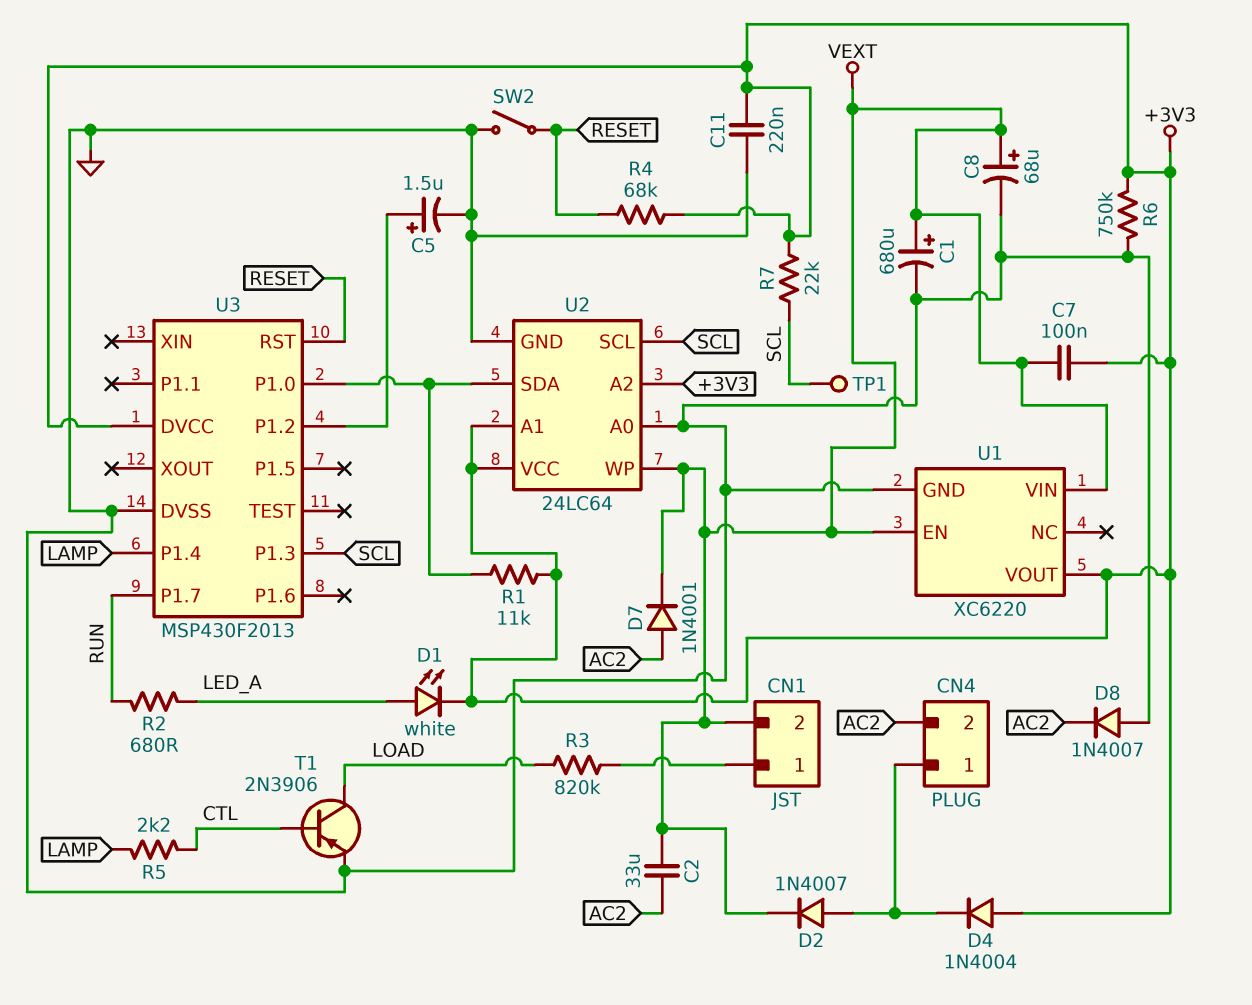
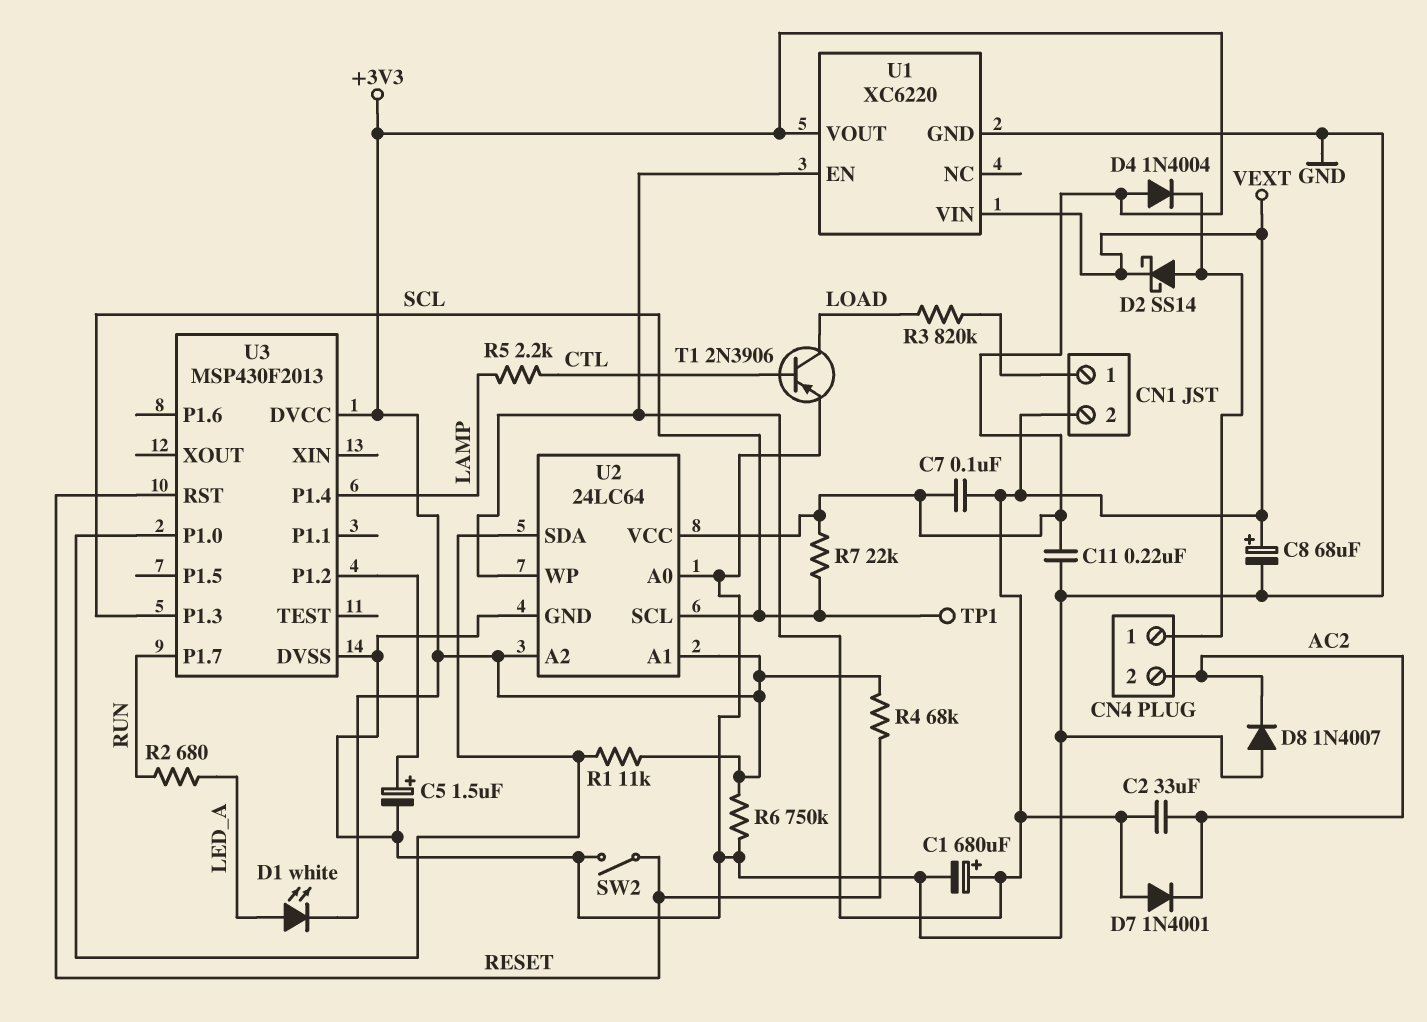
D2: diode 1N4007 (A CN4/1, K VEXT) -> schottky SS14 (A CN4/1, K VEXT)
D7: diode 1N4001 (A AC2, K VEXT) -> diode 1N4001 (A VEXT, K AC2)

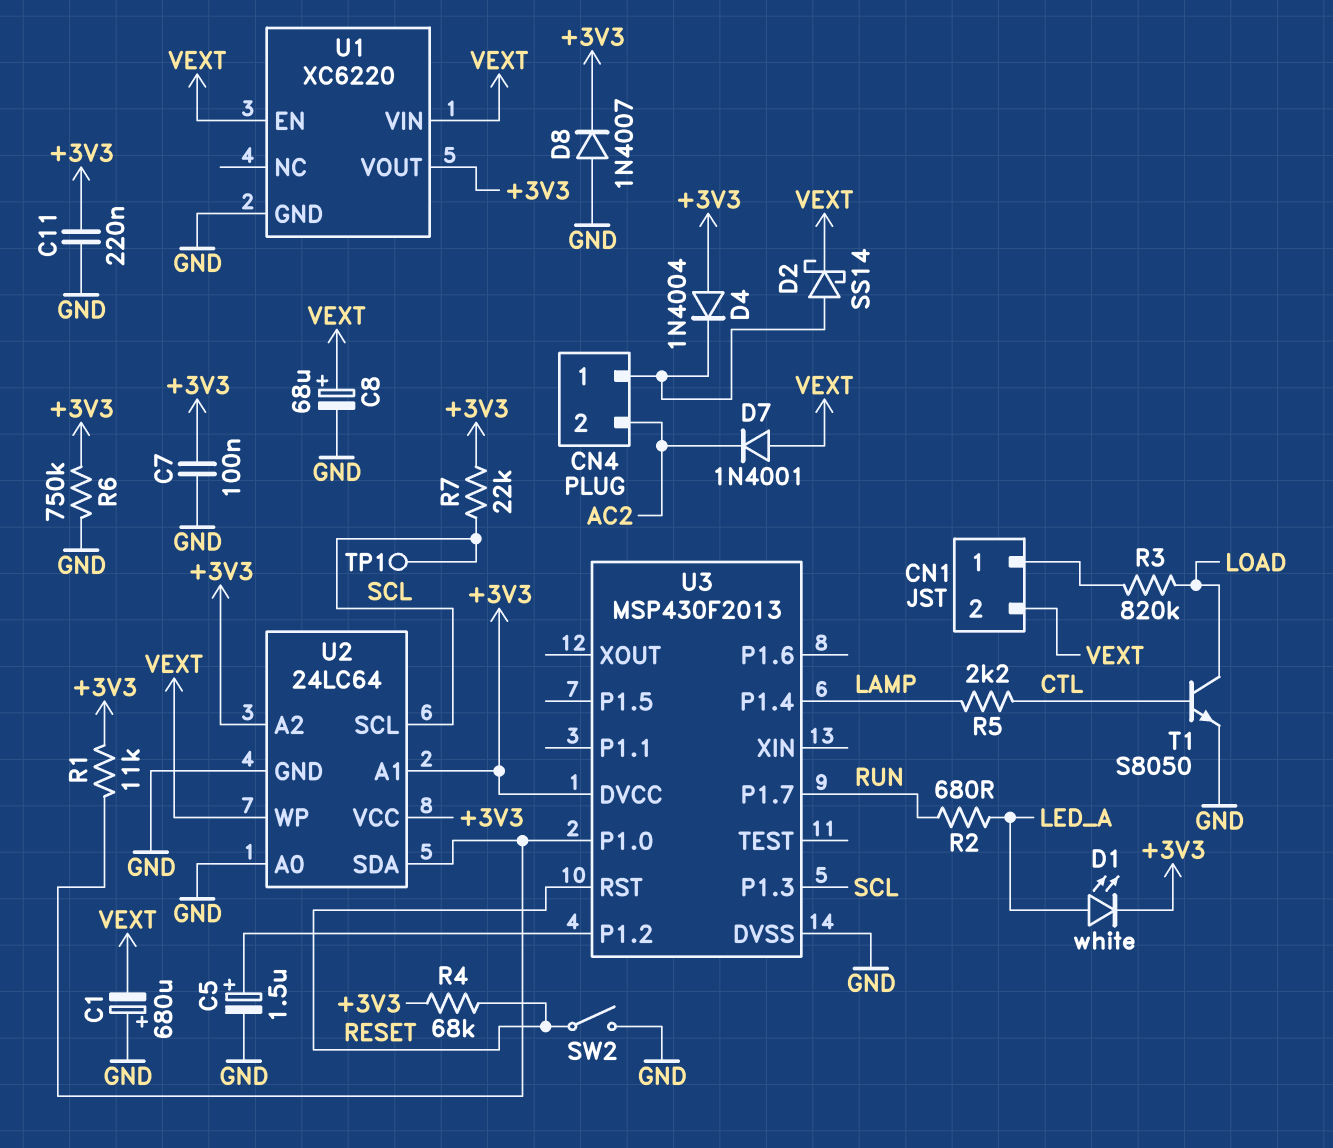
C1: 680uF (plus VEXT, minus GND) -> 680uF (plus GND, minus VEXT)
C2: 33uF (AC2, VEXT) -> none
C7: 100nF (+3V3, VEXT) -> 100nF (+3V3, GND)
D8: diode 1N4007 (A GND, K AC2) -> diode 1N4007 (A GND, K +3V3)
T1: PNP 2N3906 (B CTL, C LOAD, E GND) -> NPN S8050 (B CTL, C LOAD, E GND)

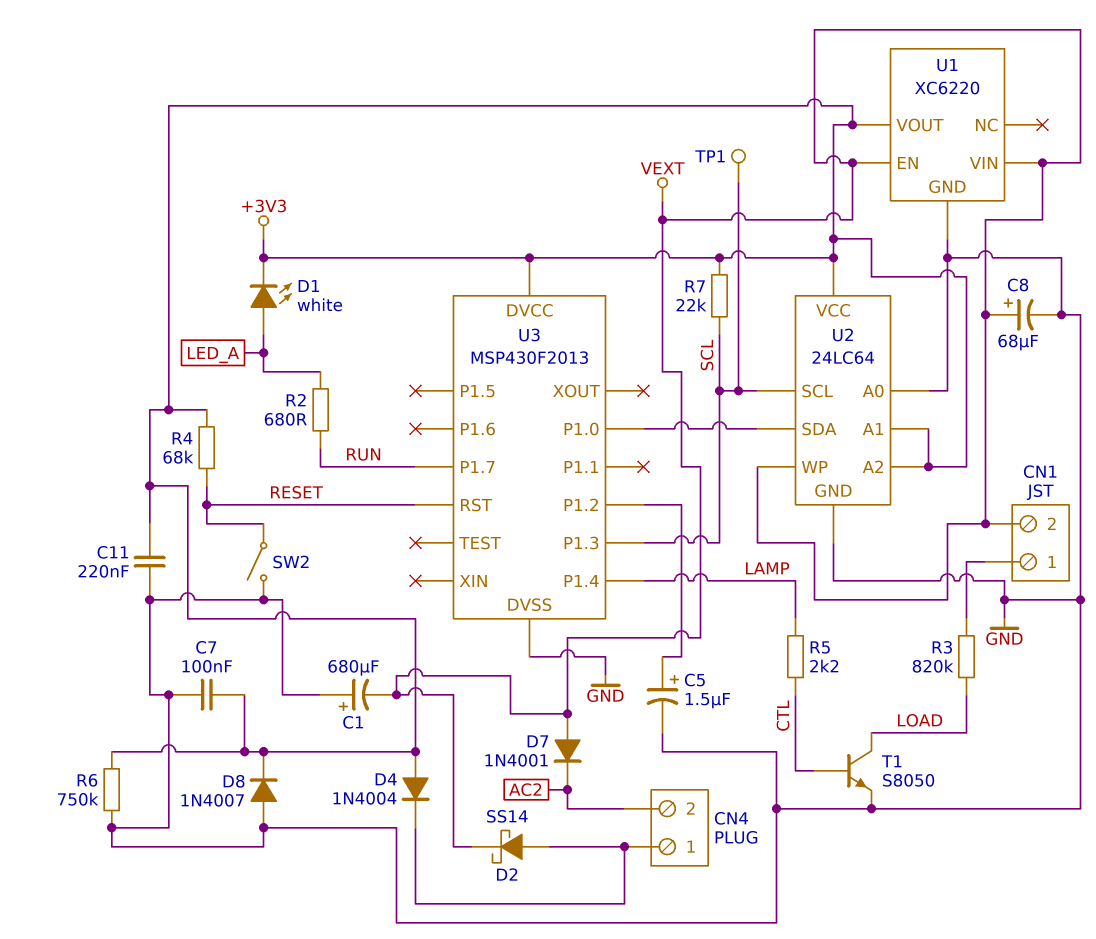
R1: 11k (+3V3, U2/SDA) -> none

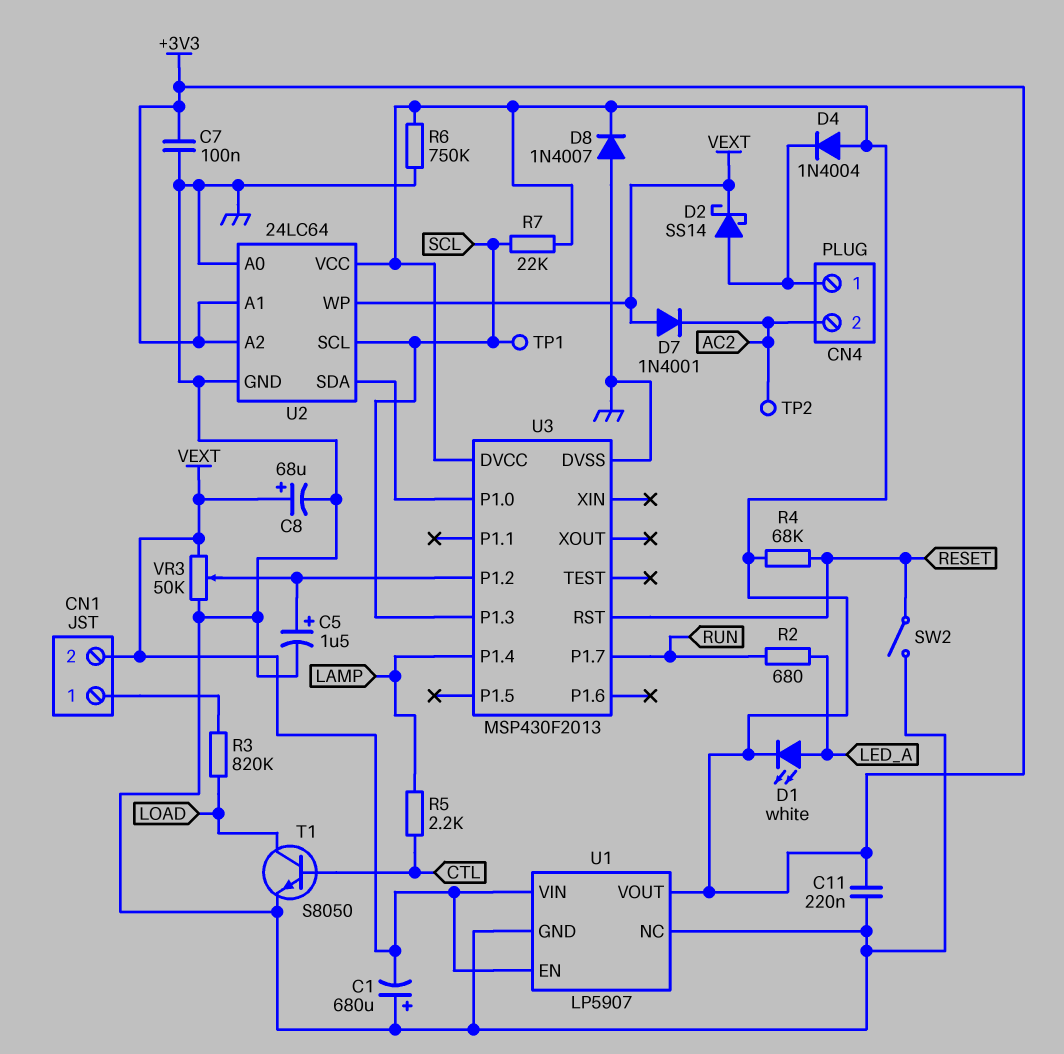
TP2: none -> test point (AC2)
U1: XC6220 -> LP5907
U1 pin NC: none -> GND
VR3: none -> 50k (GND, VEXT, wiper U3/P1.2)

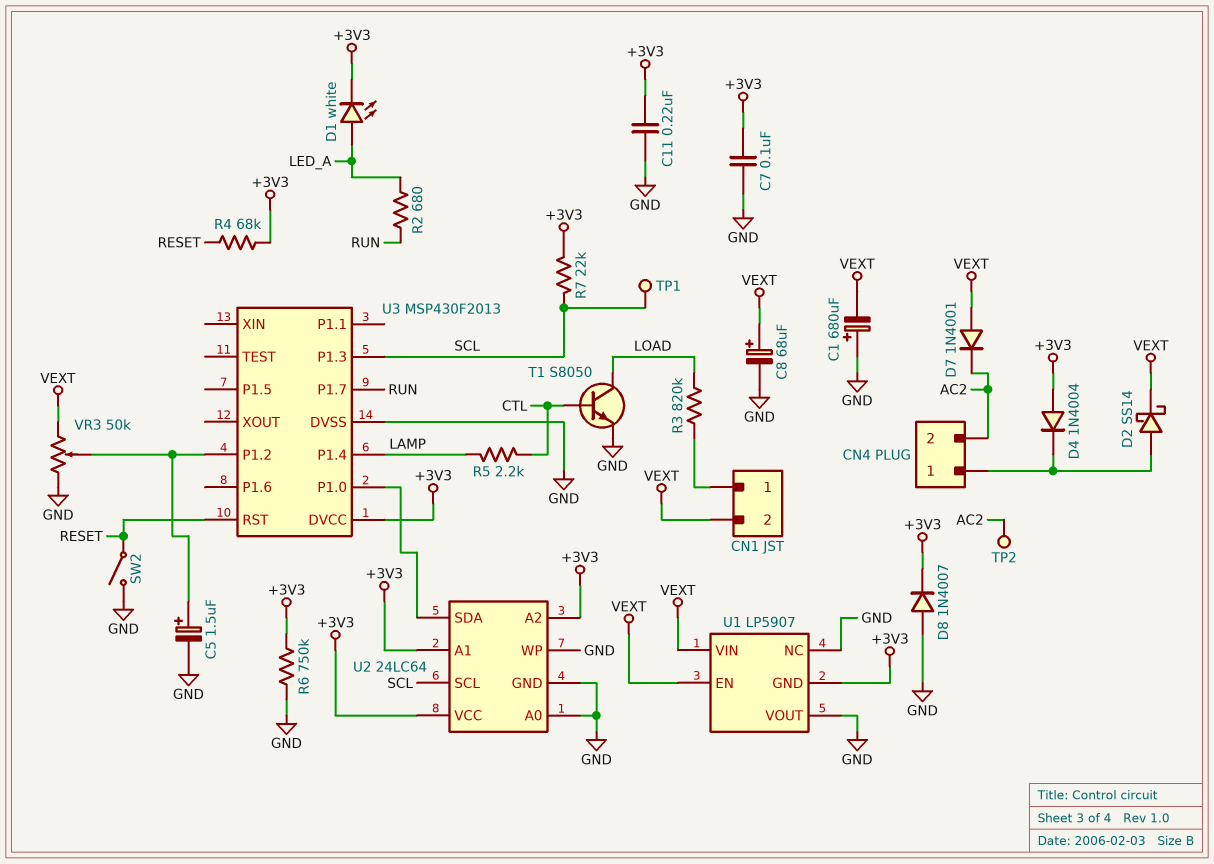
U1 pin GND: GND -> +3V3
U1 pin VOUT: +3V3 -> GND
U2 pin WP: VEXT -> GND

